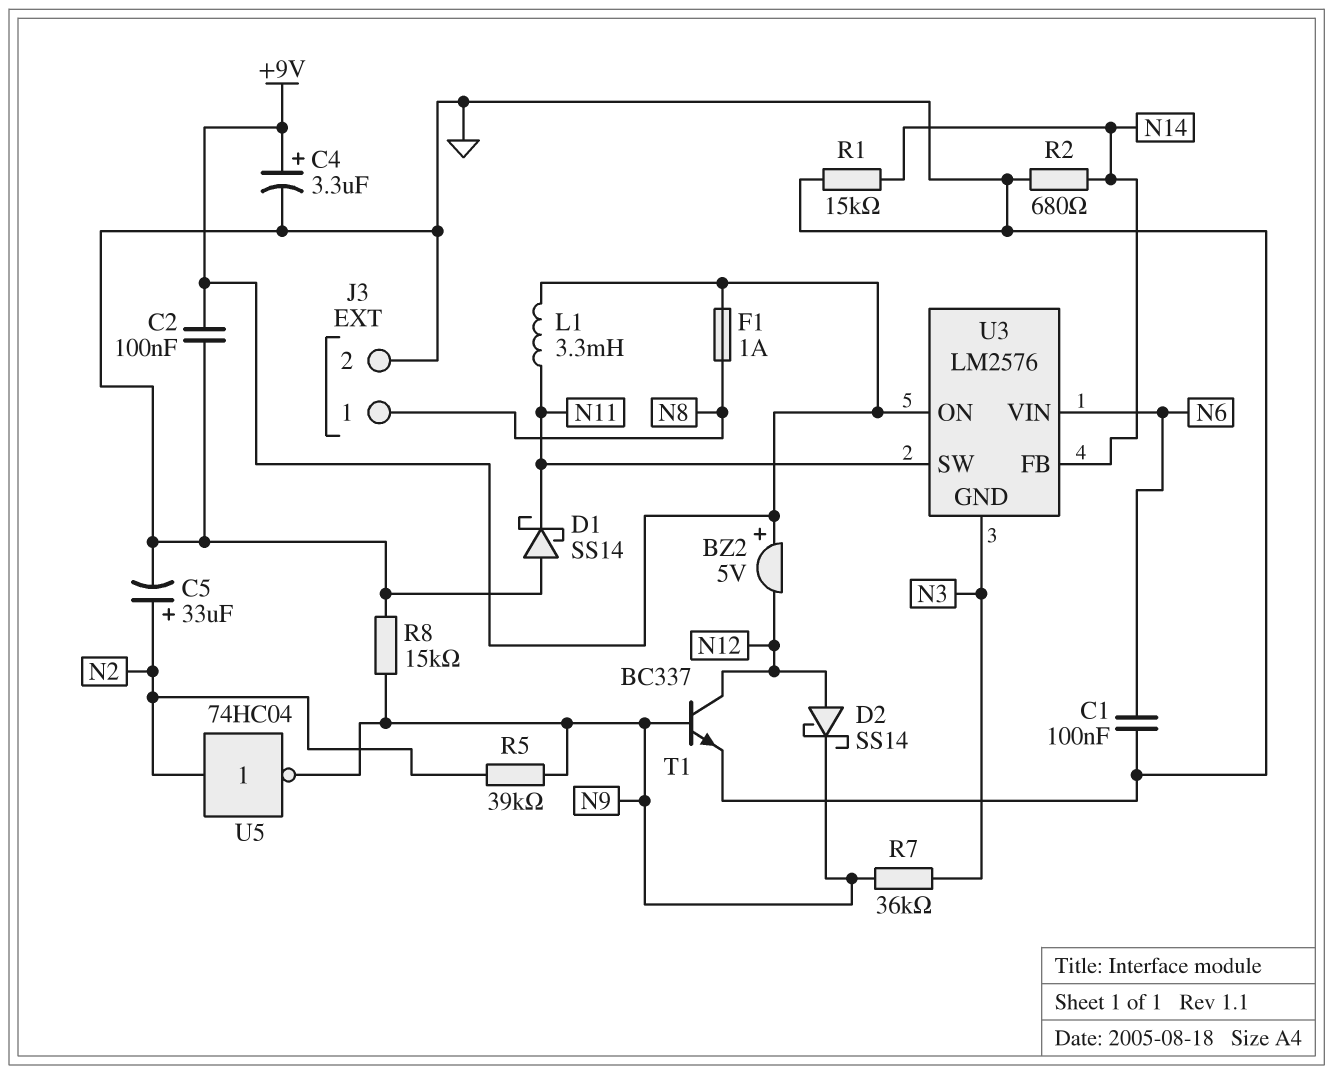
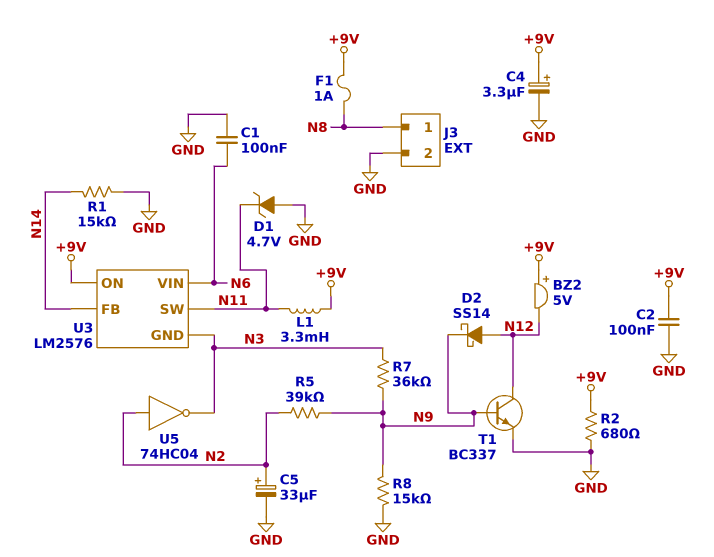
D1: schottky SS14 (A GND, K N11) -> zener 4.7V (A GND, K N11)
R2: 680 (GND, N14) -> 680 (+9V, GND)
U5: NOT 74HC04 (in N2, out N9) -> NOT 74HC04 (in N2, out N3)

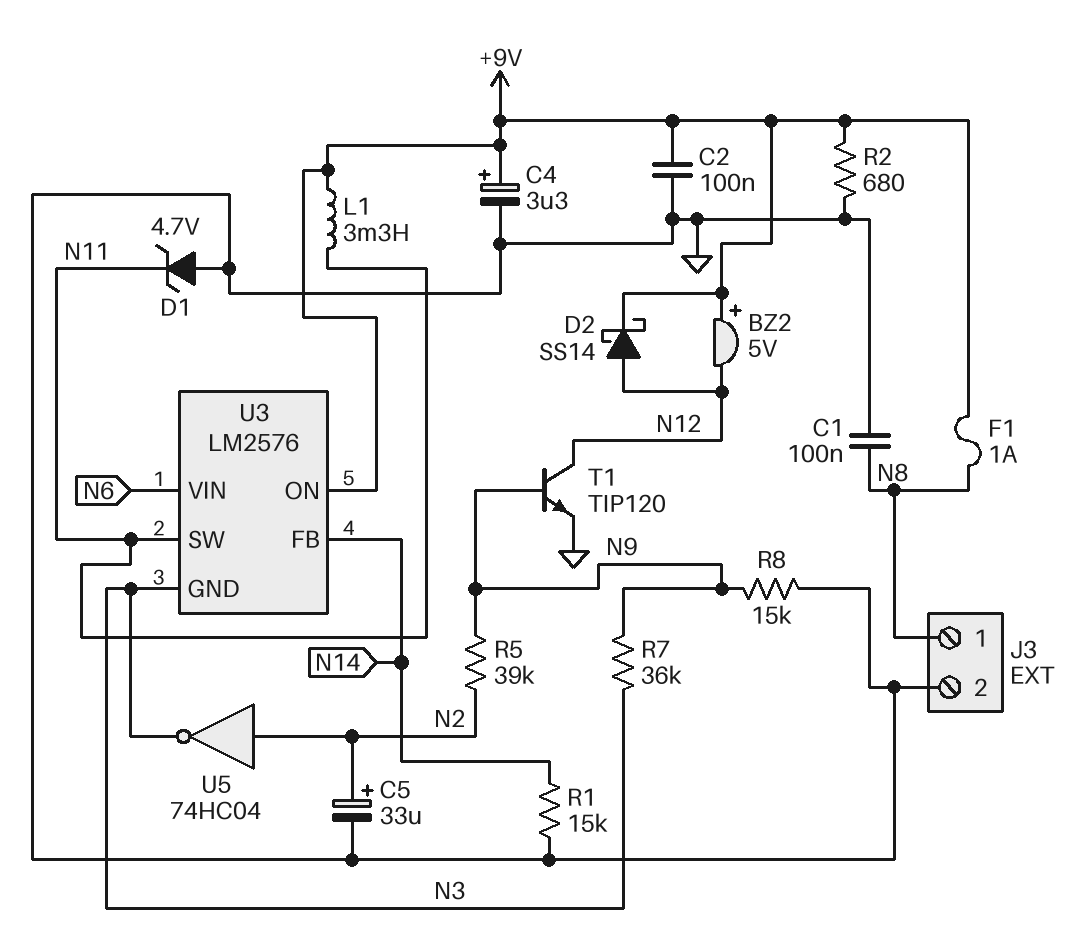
C1: 100nF (GND, N6) -> 100nF (GND, N8)
D2: schottky SS14 (A N12, K N9) -> schottky SS14 (A N12, K +9V)
T1: NPN BC337 (B N9, C N12, E GND) -> NPN TIP120 (B N9, C N12, E GND)

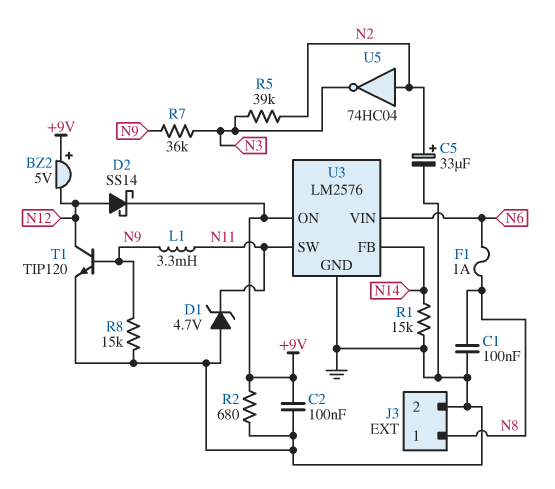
C4: 3.3uF (plus +9V, minus GND) -> none
F1: 1A (+9V, N8) -> 1A (N6, N8)
L1: 3.3mH (+9V, N11) -> 3.3mH (N9, N11)
R5: 39k (N2, N9) -> 39k (N2, N3)
U3 pin GND: N3 -> GND

